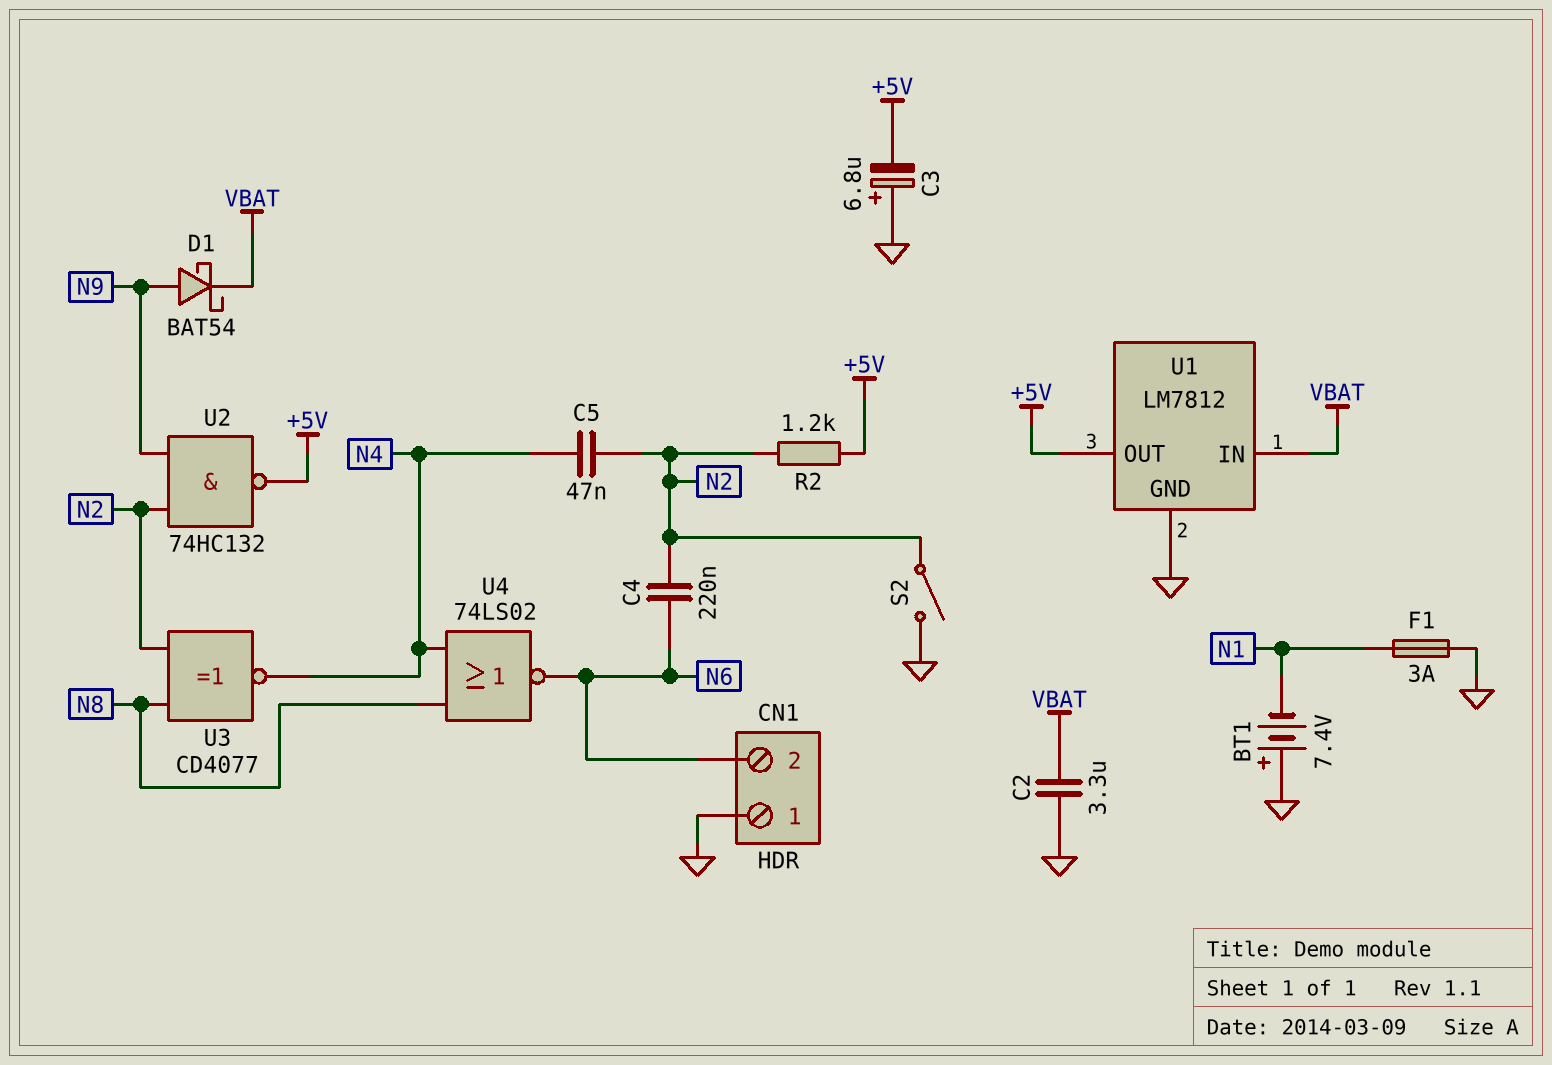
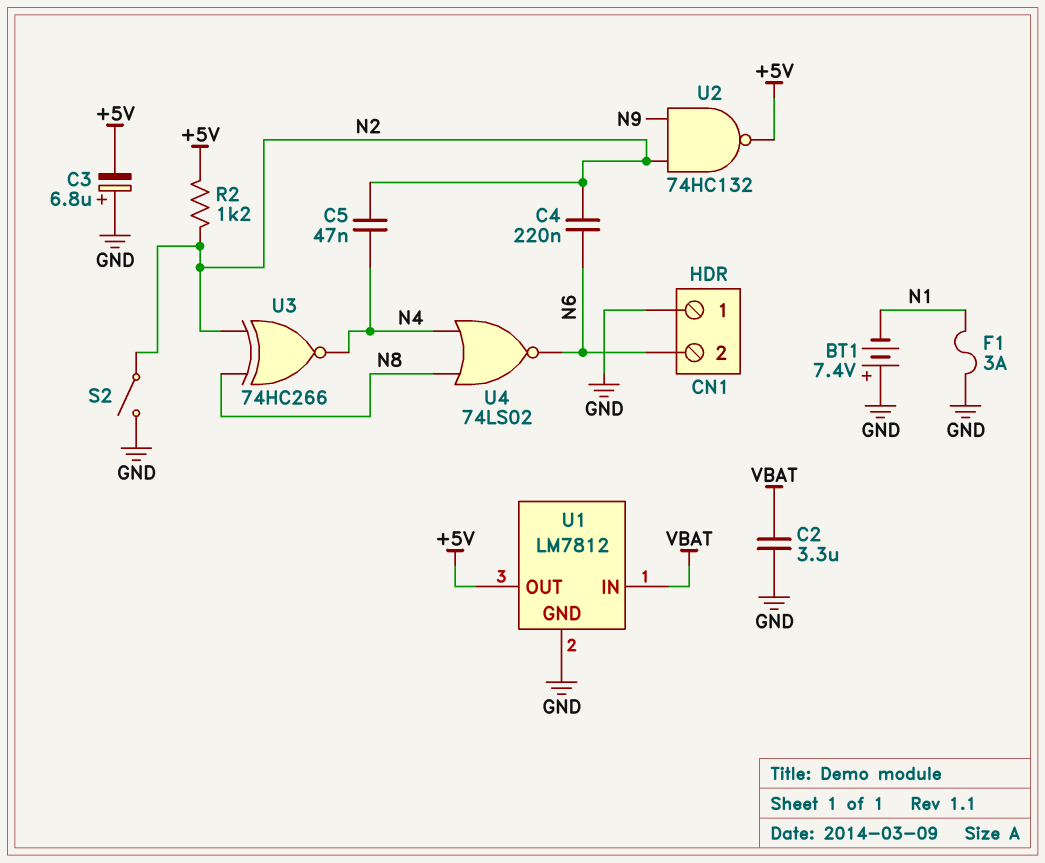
D1: schottky BAT54 (A N9, K VBAT) -> none
U3: XNOR CD4077 (in N2, in N8, out N4) -> XNOR 74HC266 (in N2, in N8, out N4)

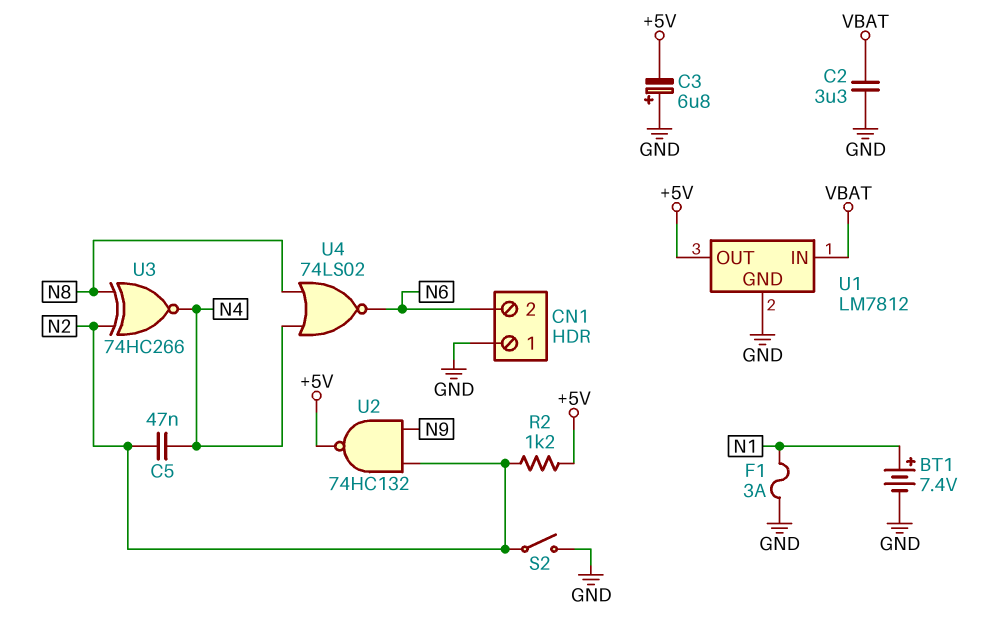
BT1: 7.4V (plus GND, minus N1) -> 7.4V (plus N1, minus GND)
C4: 220nF (N2, N6) -> none

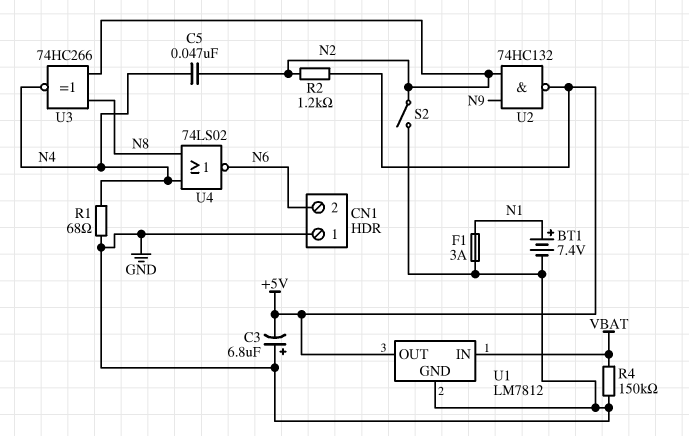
C2: 3.3uF (GND, VBAT) -> none
R1: none -> 68 (GND, N4)
R4: none -> 150k (GND, VBAT)

